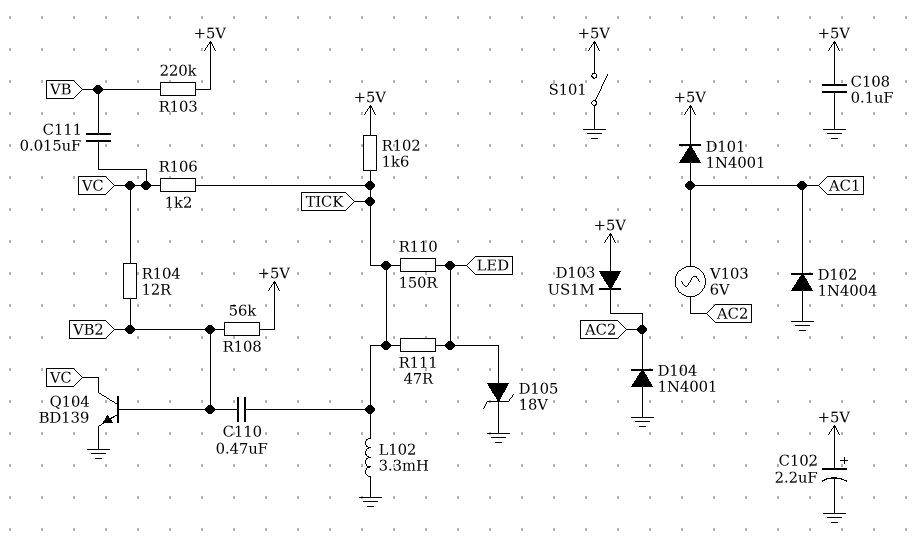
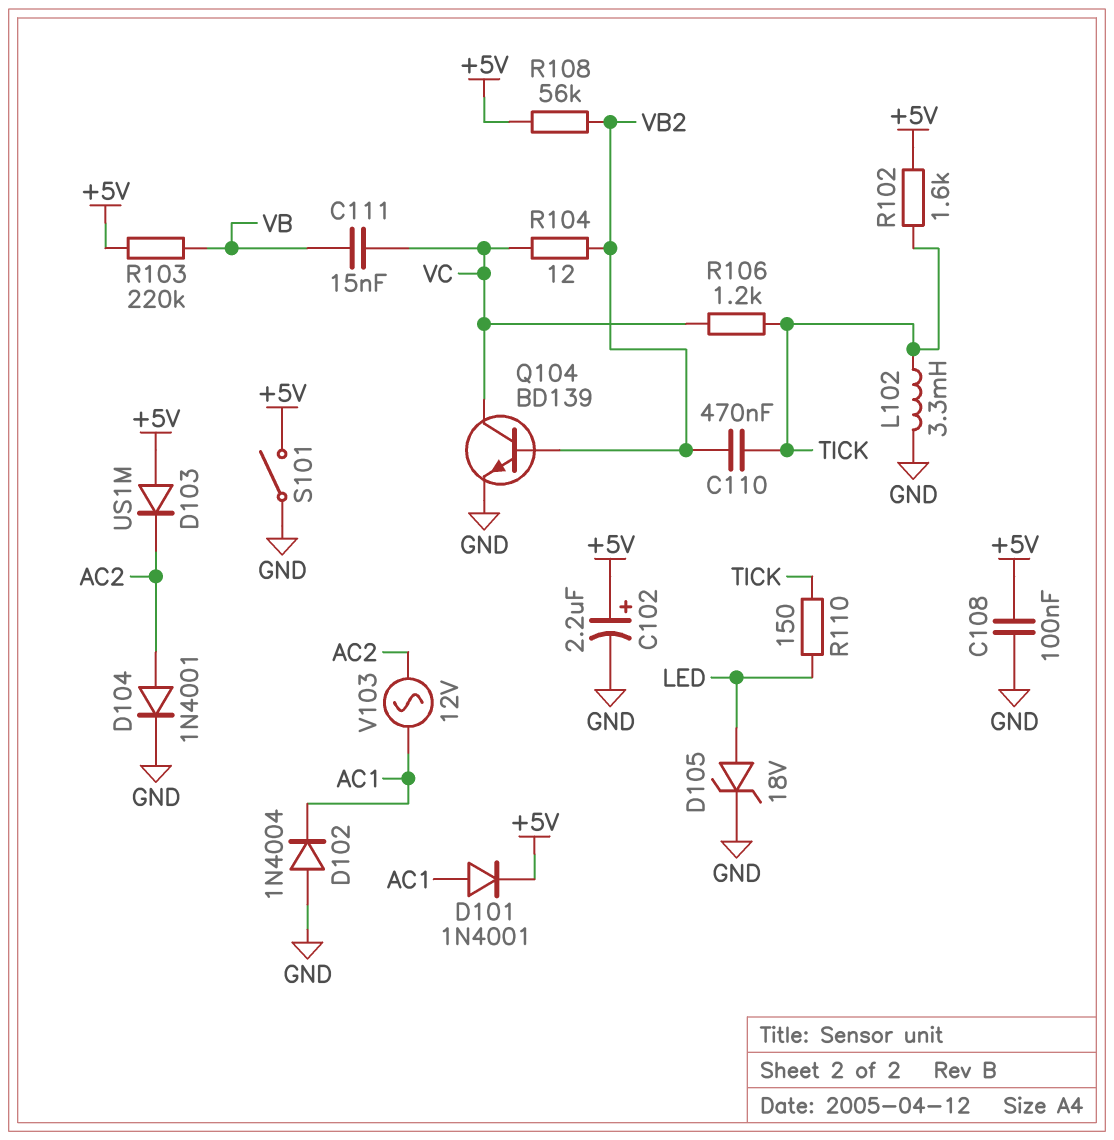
D104: diode 1N4001 (A GND, K AC2) -> diode 1N4001 (A AC2, K GND)
R111: 47 (LED, TICK) -> none
V103: AC 6V (AC1, AC2) -> AC 12V (AC1, AC2)

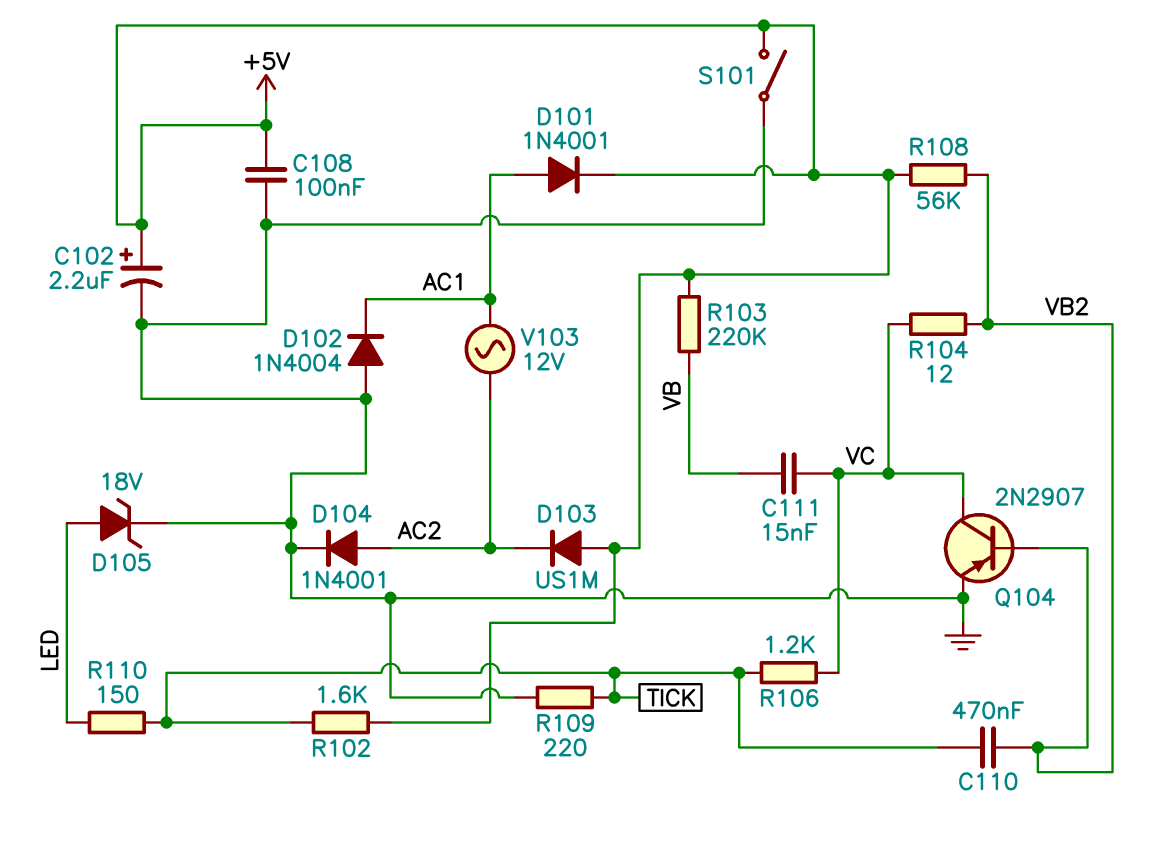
L102: 3.3mH (GND, TICK) -> none
Q104: NPN BD139 (B VB2, C VC, E GND) -> PNP 2N2907 (B VB2, C VC, E GND)
R109: none -> 220 (GND, TICK)

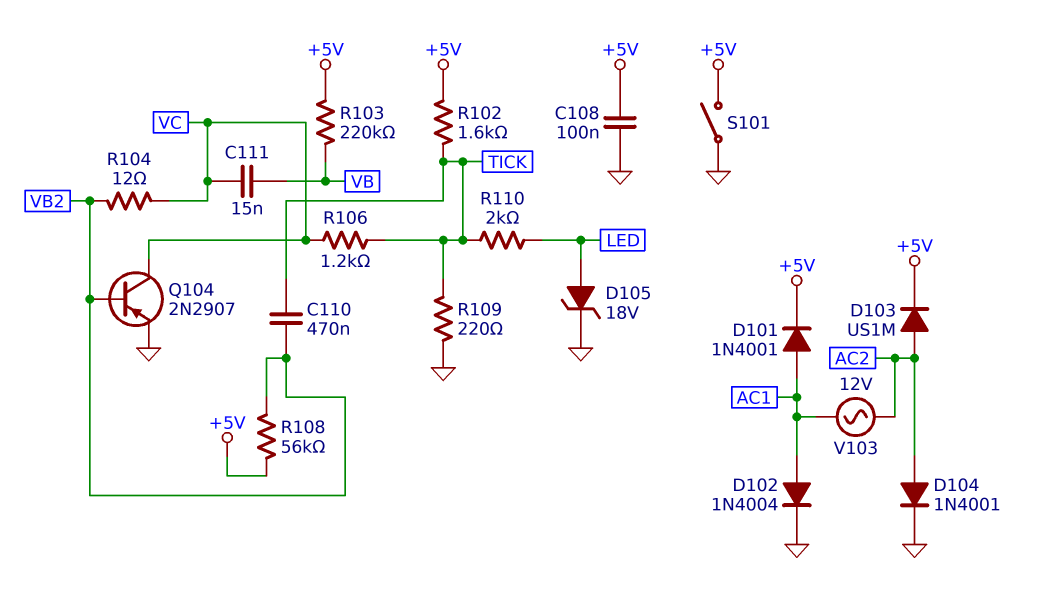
C102: 2.2uF (plus +5V, minus GND) -> none
D102: diode 1N4004 (A GND, K AC1) -> diode 1N4004 (A AC1, K GND)
D103: diode US1M (A +5V, K AC2) -> diode US1M (A AC2, K +5V)
R110: 150 (LED, TICK) -> 2k (LED, TICK)

